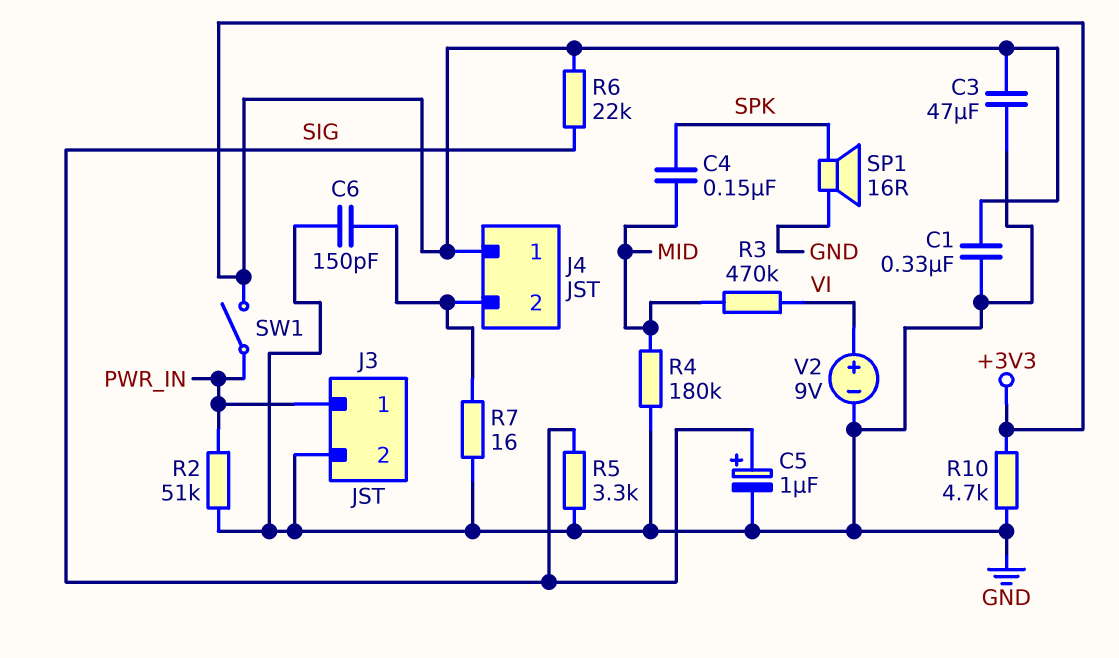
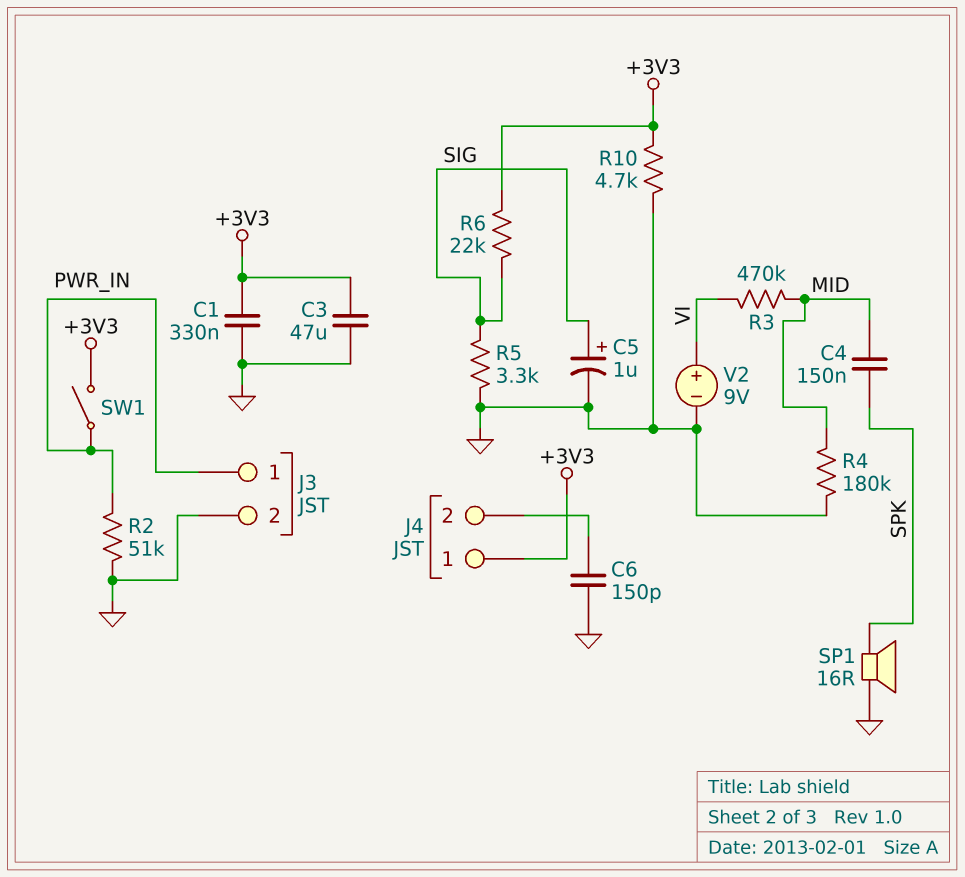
R7: 16 (GND, J4/2) -> none

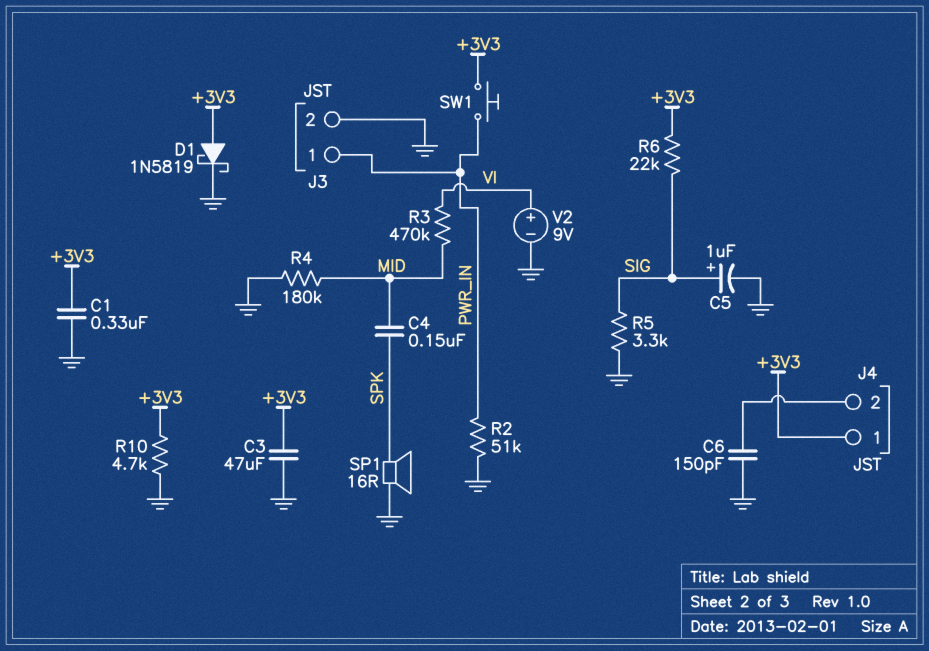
D1: none -> schottky 1N5819 (A +3V3, K GND)
SW1: switch (+3V3, PWR_IN) -> button (+3V3, PWR_IN)

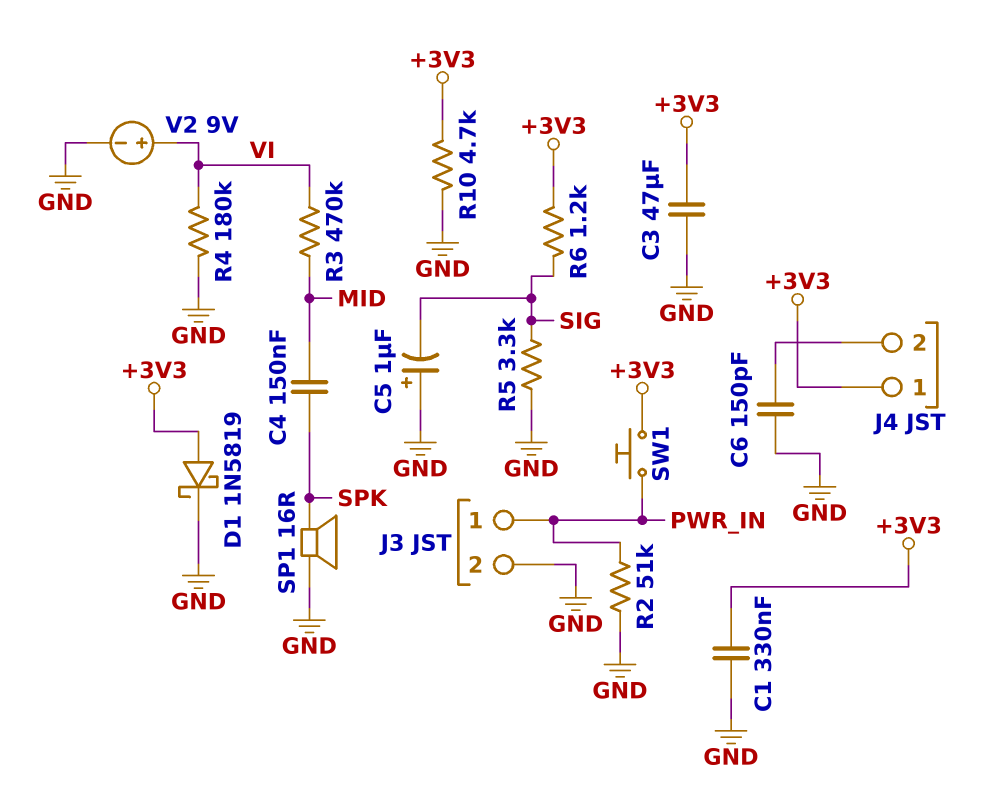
C5: 1uF (plus SIG, minus GND) -> 1uF (plus GND, minus SIG)
R4: 180k (GND, MID) -> 180k (GND, VI)
R6: 22k (+3V3, SIG) -> 1.2k (+3V3, SIG)

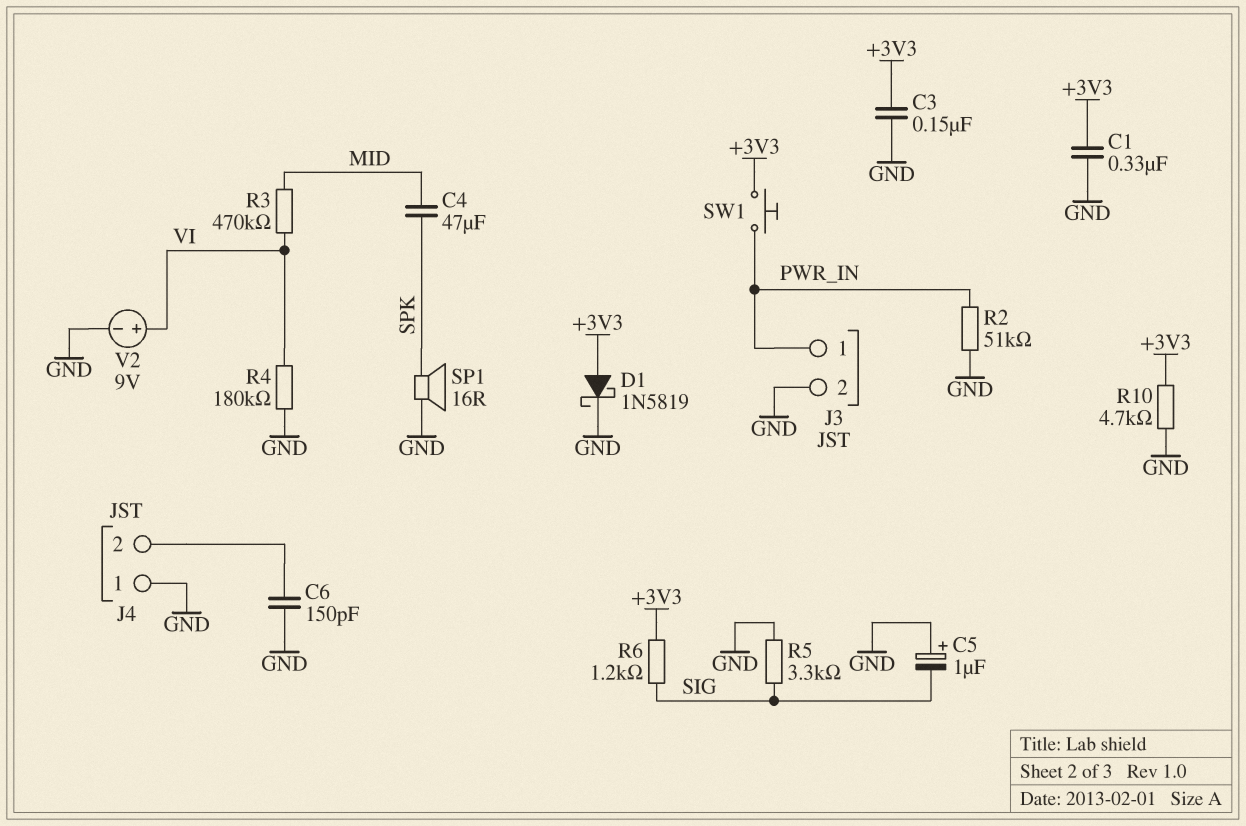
C3: 47uF (+3V3, GND) -> 150nF (+3V3, GND)
C4: 150nF (MID, SPK) -> 47uF (MID, SPK)
J4 pin 1: +3V3 -> GND

